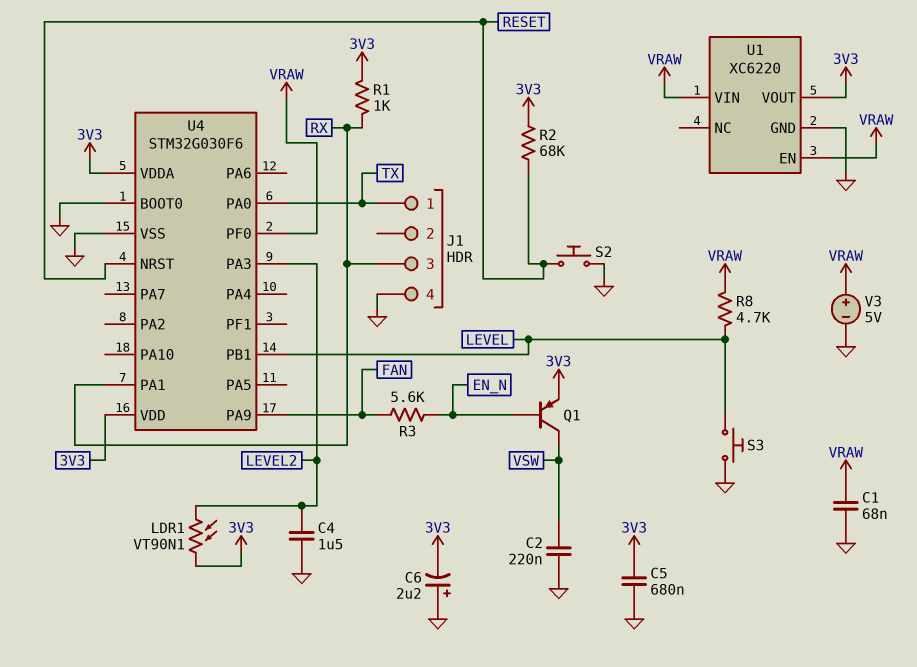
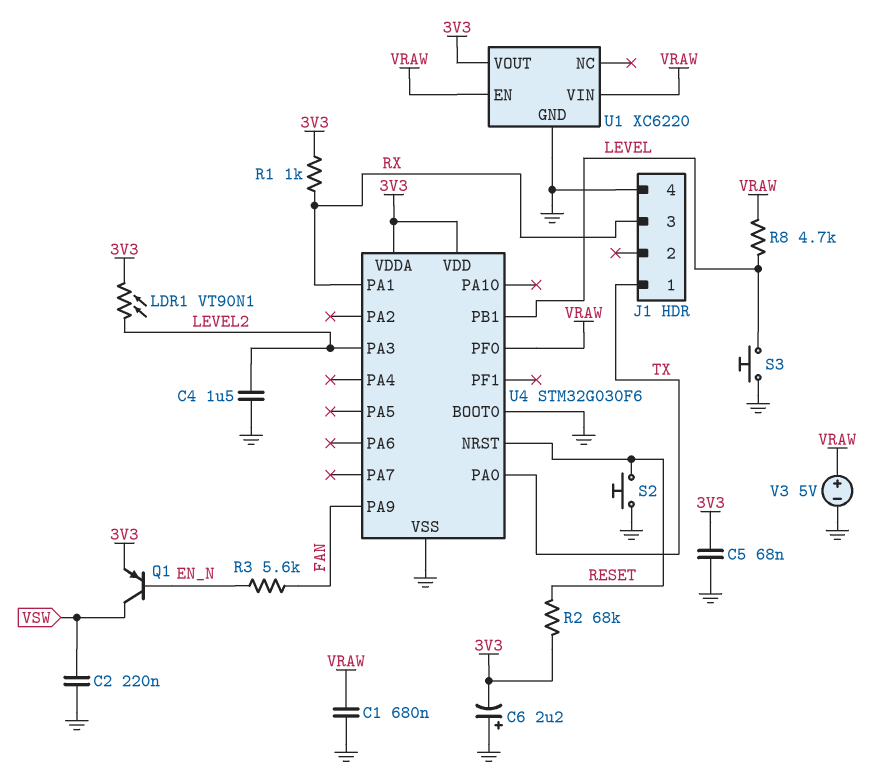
C1: 68nF (GND, VRAW) -> 680nF (GND, VRAW)
C5: 680nF (3V3, GND) -> 68nF (3V3, GND)

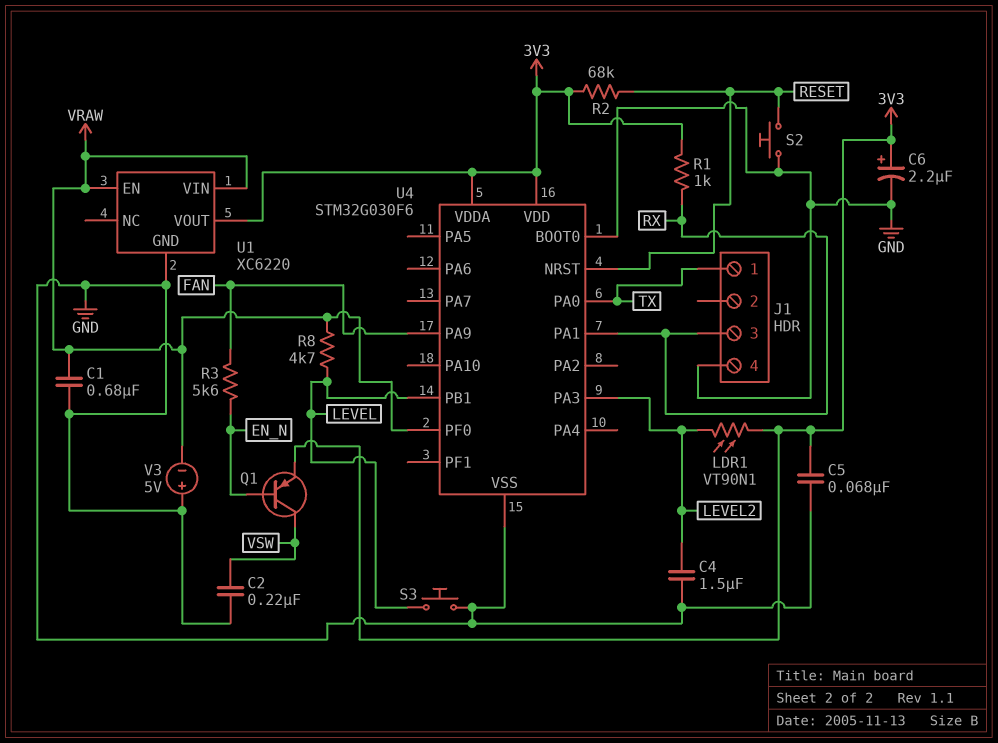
C6: 2.2uF (plus GND, minus 3V3) -> 2.2uF (plus 3V3, minus GND)
V3: 5V (plus VRAW, minus GND) -> 5V (plus GND, minus VRAW)

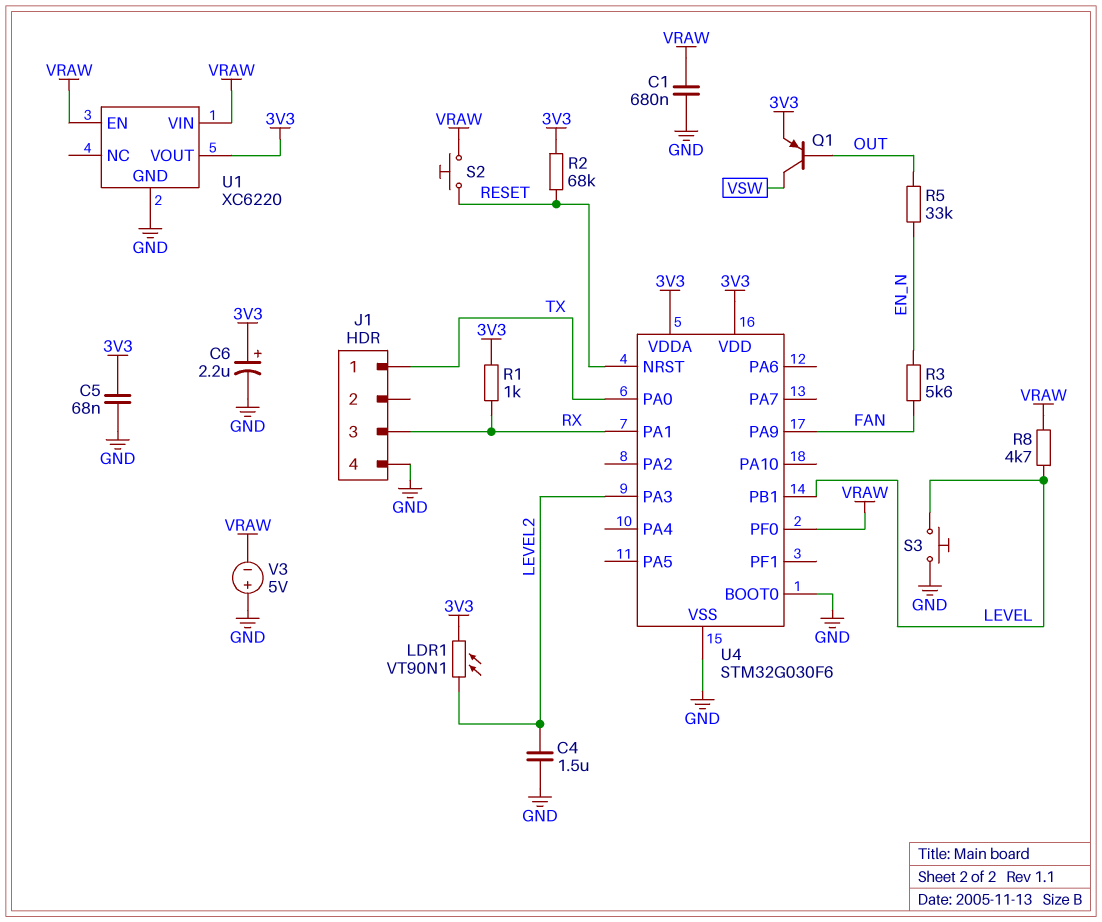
C2: 220nF (GND, VSW) -> none
Q1: PNP (B EN_N, C VSW, E 3V3) -> PNP (B OUT, C VSW, E 3V3)
R5: none -> 33k (EN_N, OUT)
S2: button (GND, RESET) -> button (RESET, VRAW)

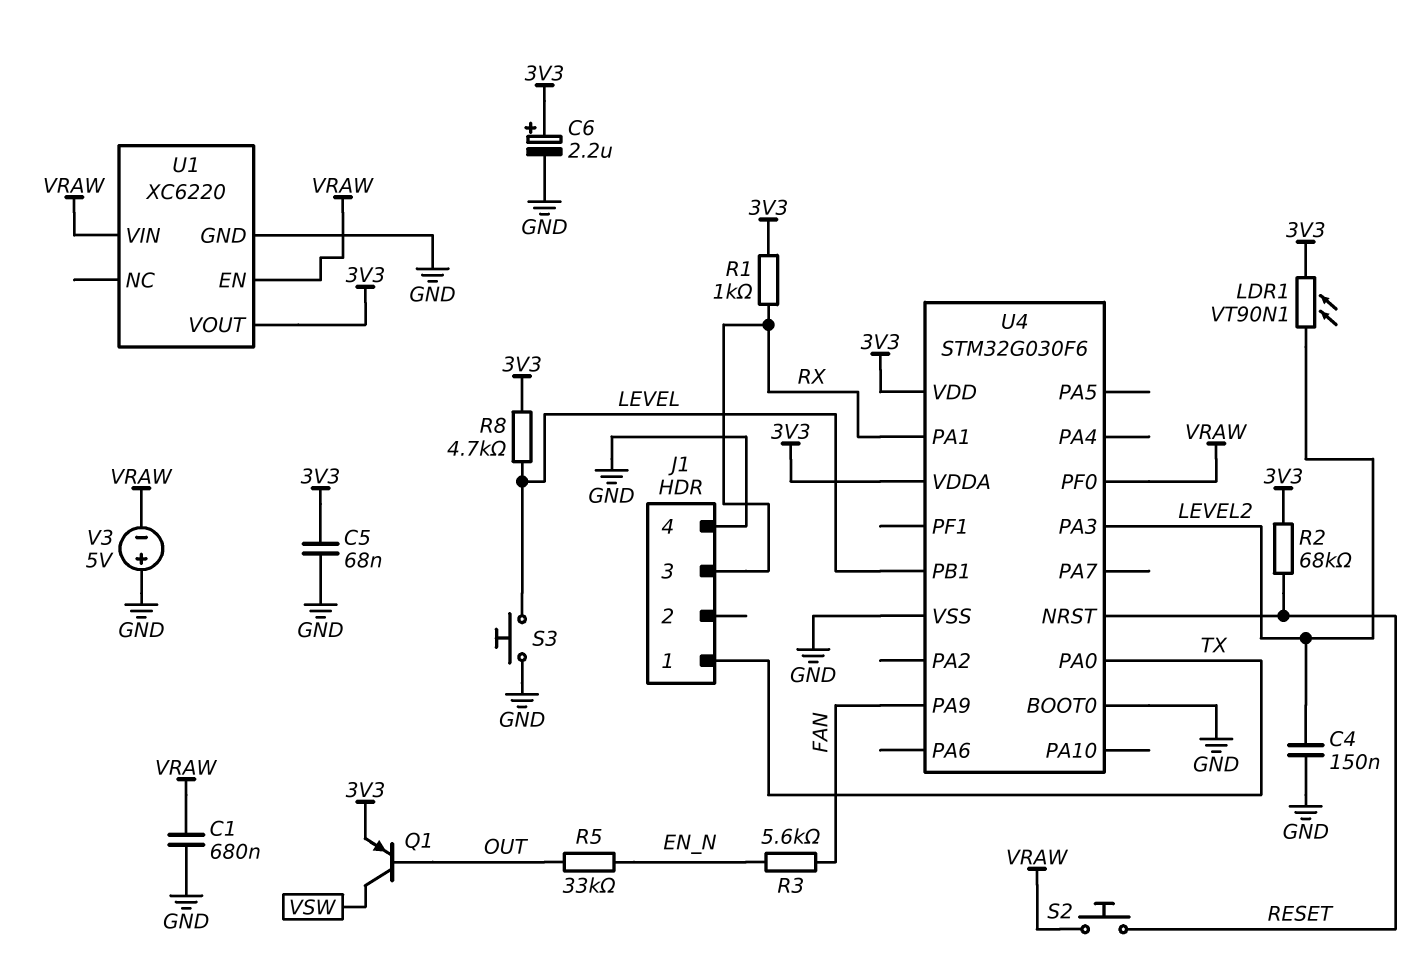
C4: 1.5uF (GND, LEVEL2) -> 150nF (GND, LEVEL2)
R8: 4.7k (LEVEL, VRAW) -> 4.7k (3V3, LEVEL)

